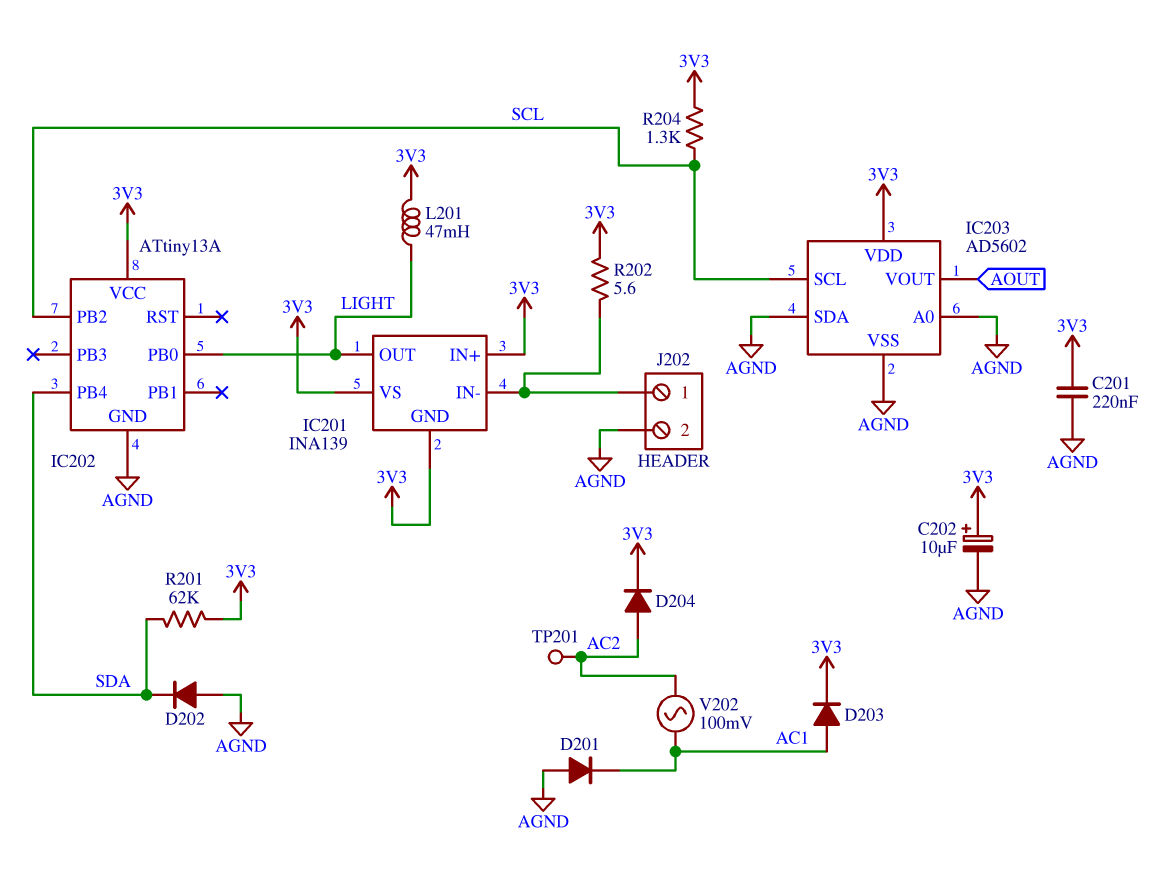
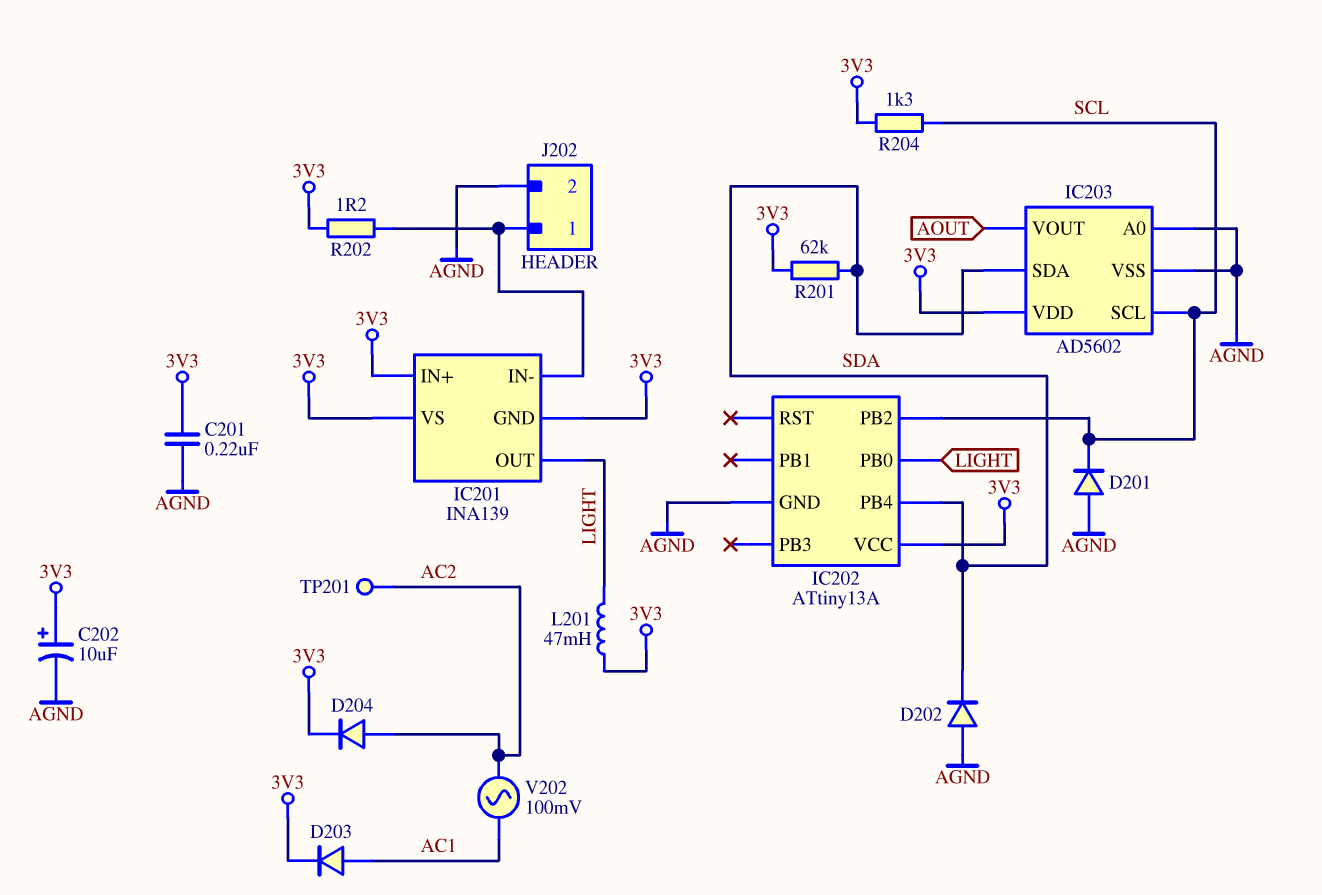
D201: diode (A AGND, K AC1) -> diode (A AGND, K SCL)
IC203 pin SDA: AGND -> SDA
R202: 5.6 (3V3, IC201/IN-) -> 1.2 (3V3, IC201/IN-)

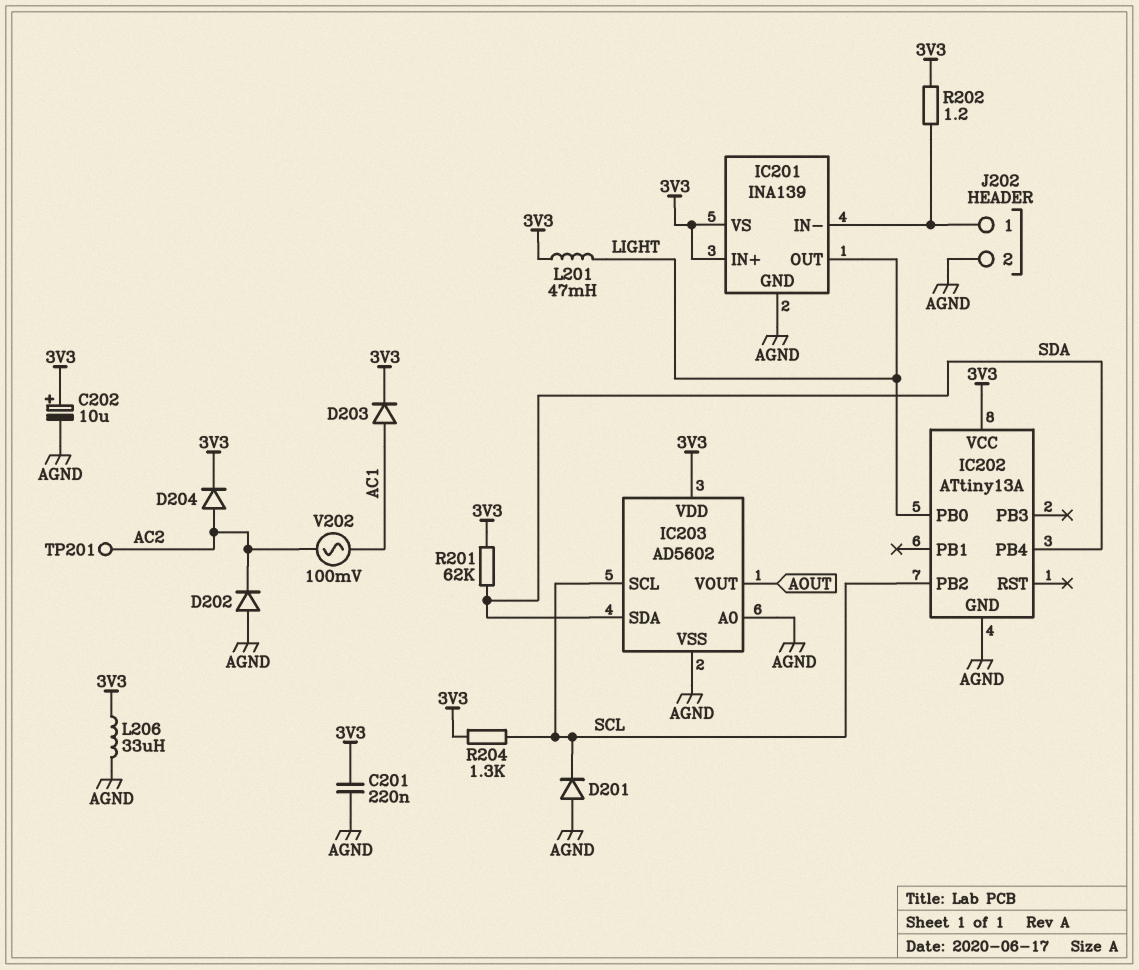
D202: diode (A AGND, K SDA) -> diode (A AGND, K AC2)
IC201 pin GND: 3V3 -> AGND
L206: none -> 33uH (3V3, AGND)

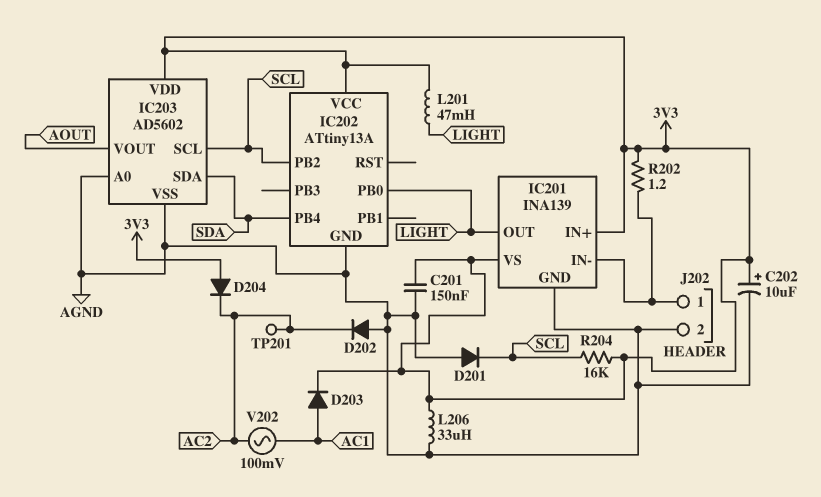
C201: 220nF (3V3, AGND) -> 150nF (3V3, AGND)
D204: diode (A AC2, K 3V3) -> diode (A 3V3, K AC2)
R201: 62k (3V3, SDA) -> none
R204: 1.3k (3V3, SCL) -> 16k (3V3, SCL)

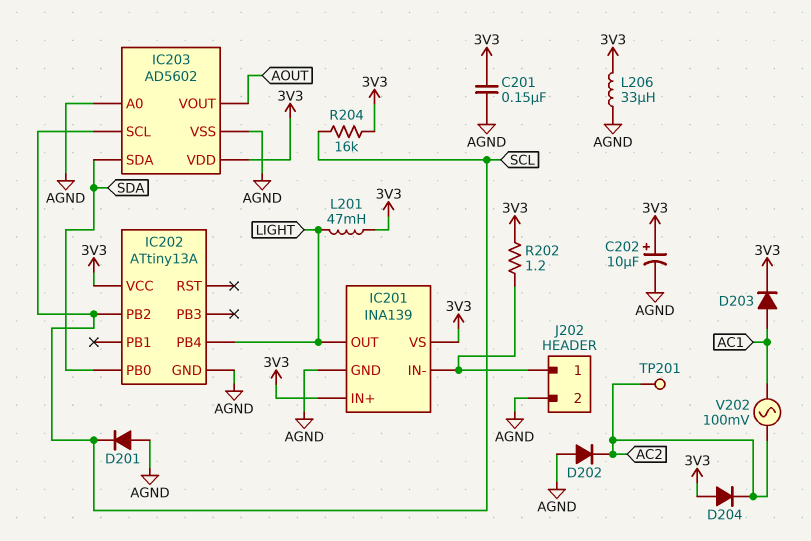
IC202 pin PB0: LIGHT -> SDA
IC202 pin PB4: SDA -> LIGHT

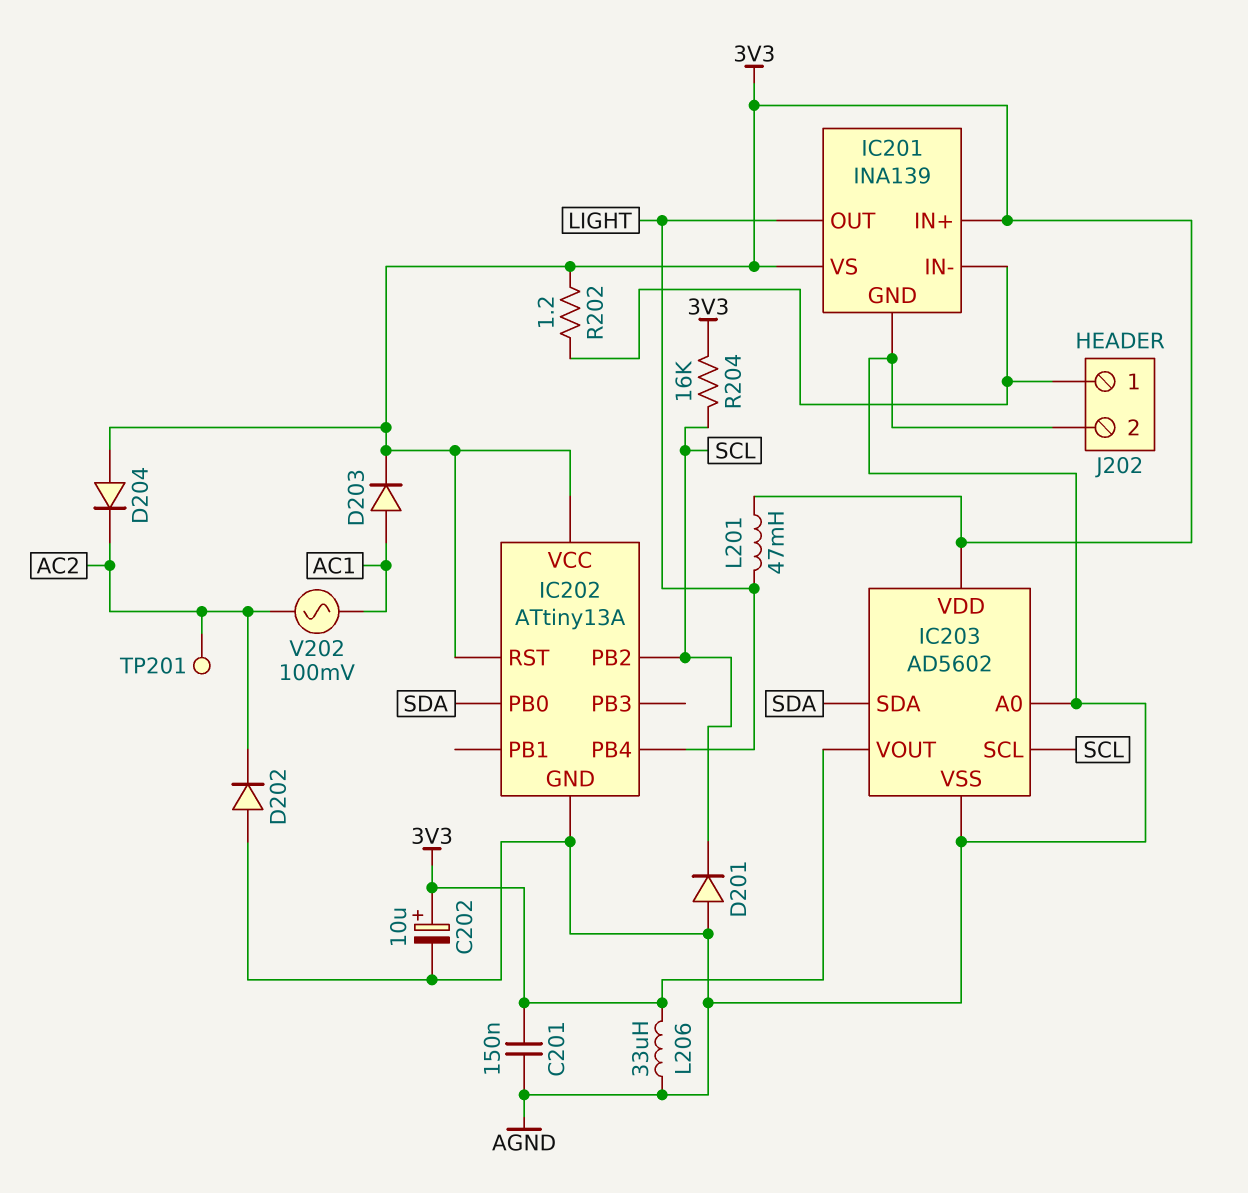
IC202 pin RST: none -> 3V3
IC203 pin VOUT: AOUT -> 3V3

